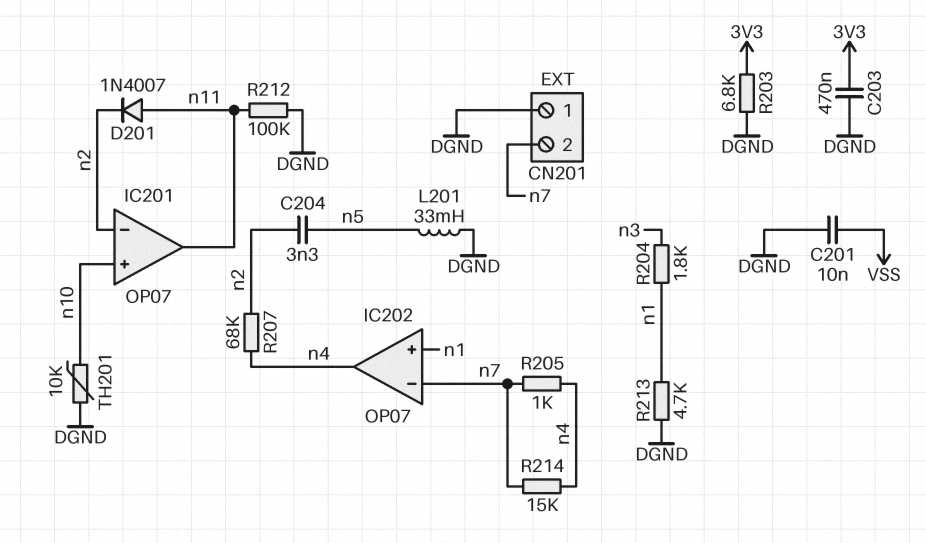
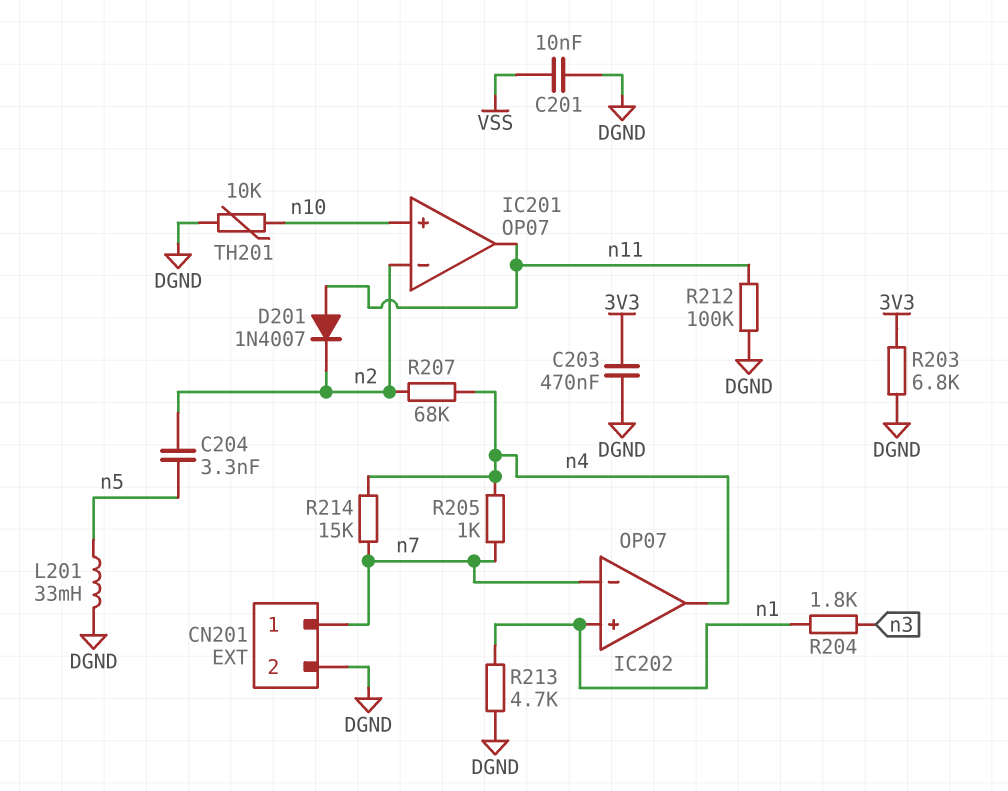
CN201 pin 1: DGND -> n7
CN201 pin 2: n7 -> DGND

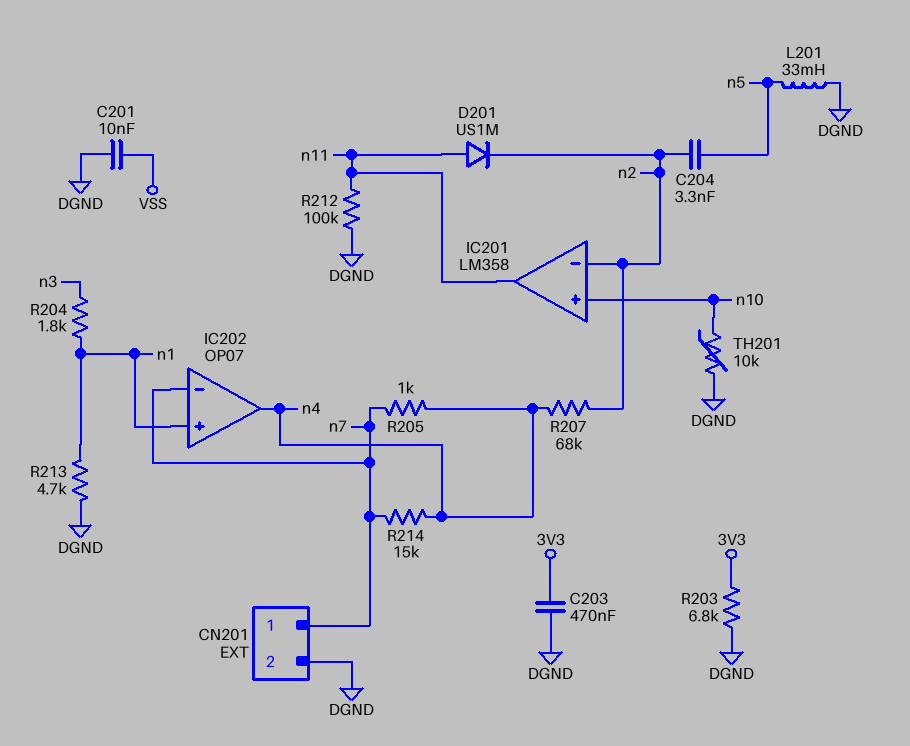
D201: diode 1N4007 (A n11, K n2) -> diode US1M (A n11, K n2)
IC201: OP07 -> LM358

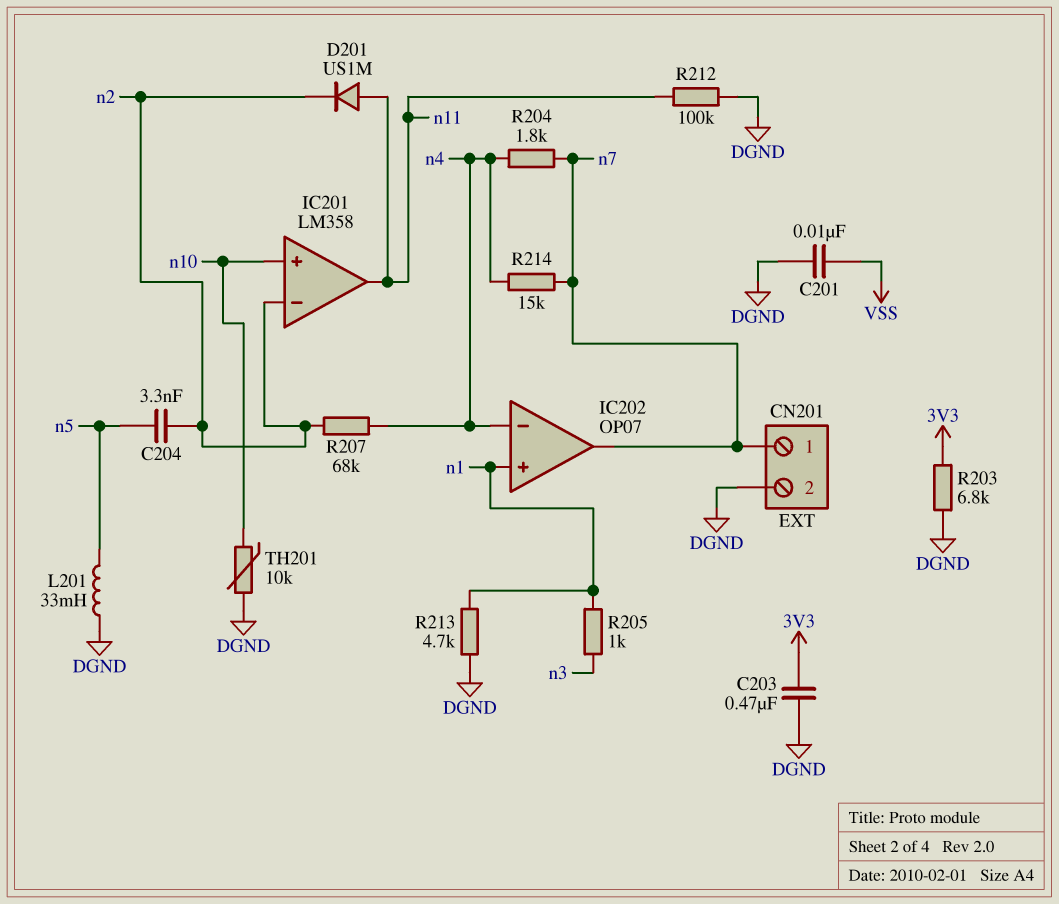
IC202 pin in-: n7 -> n4
IC202 pin out: n4 -> n7
R204: 1.8k (n1, n3) -> 1.8k (n4, n7)
R205: 1k (n4, n7) -> 1k (n1, n3)

